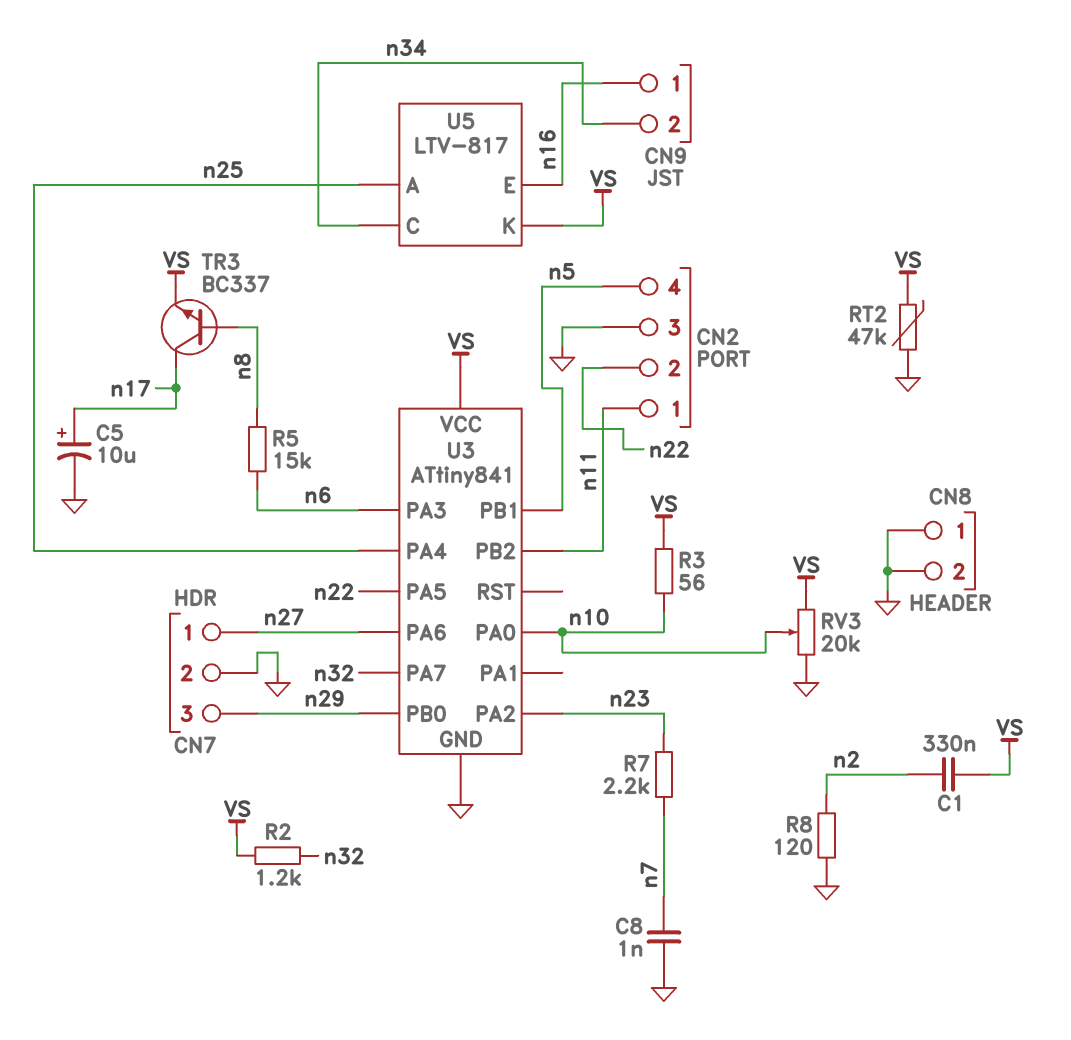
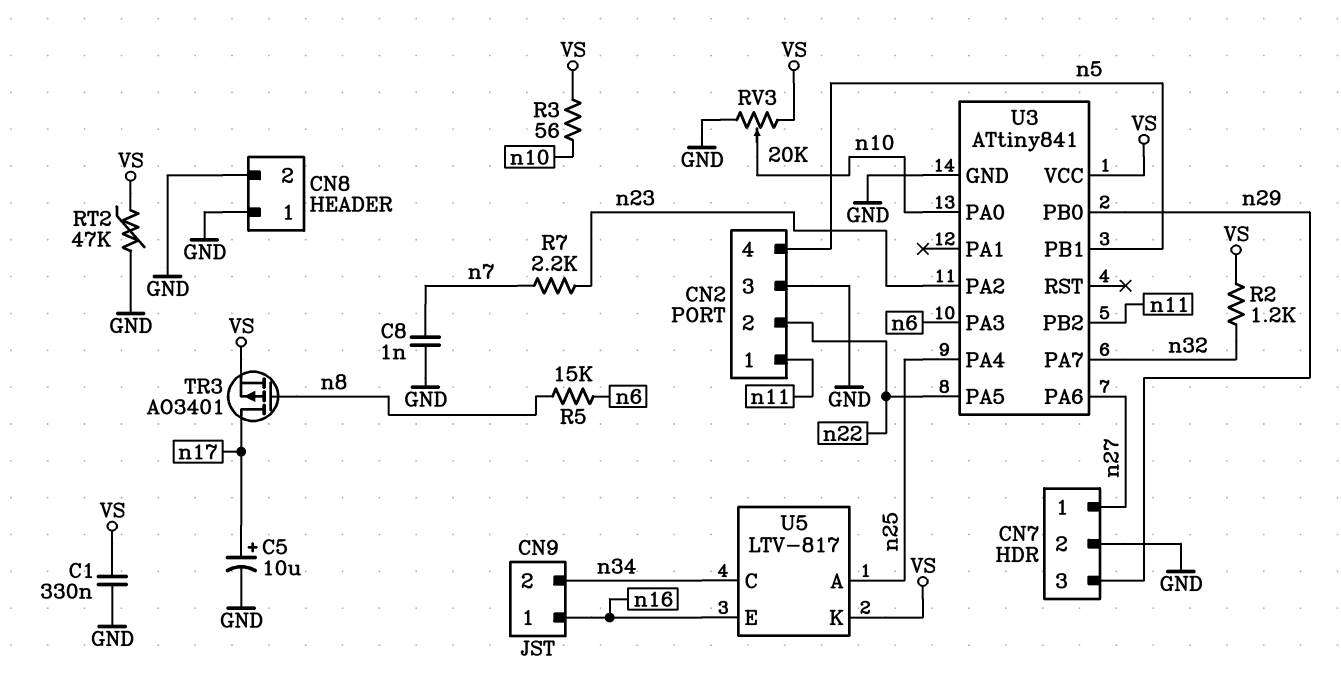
C1: 330nF (VS, n2) -> 330nF (GND, VS)
R8: 120 (GND, n2) -> none
TR3: NPN BC337 (B n8, C n17, E VS) -> PMOS AO3401 (G n8, D n17, S VS)

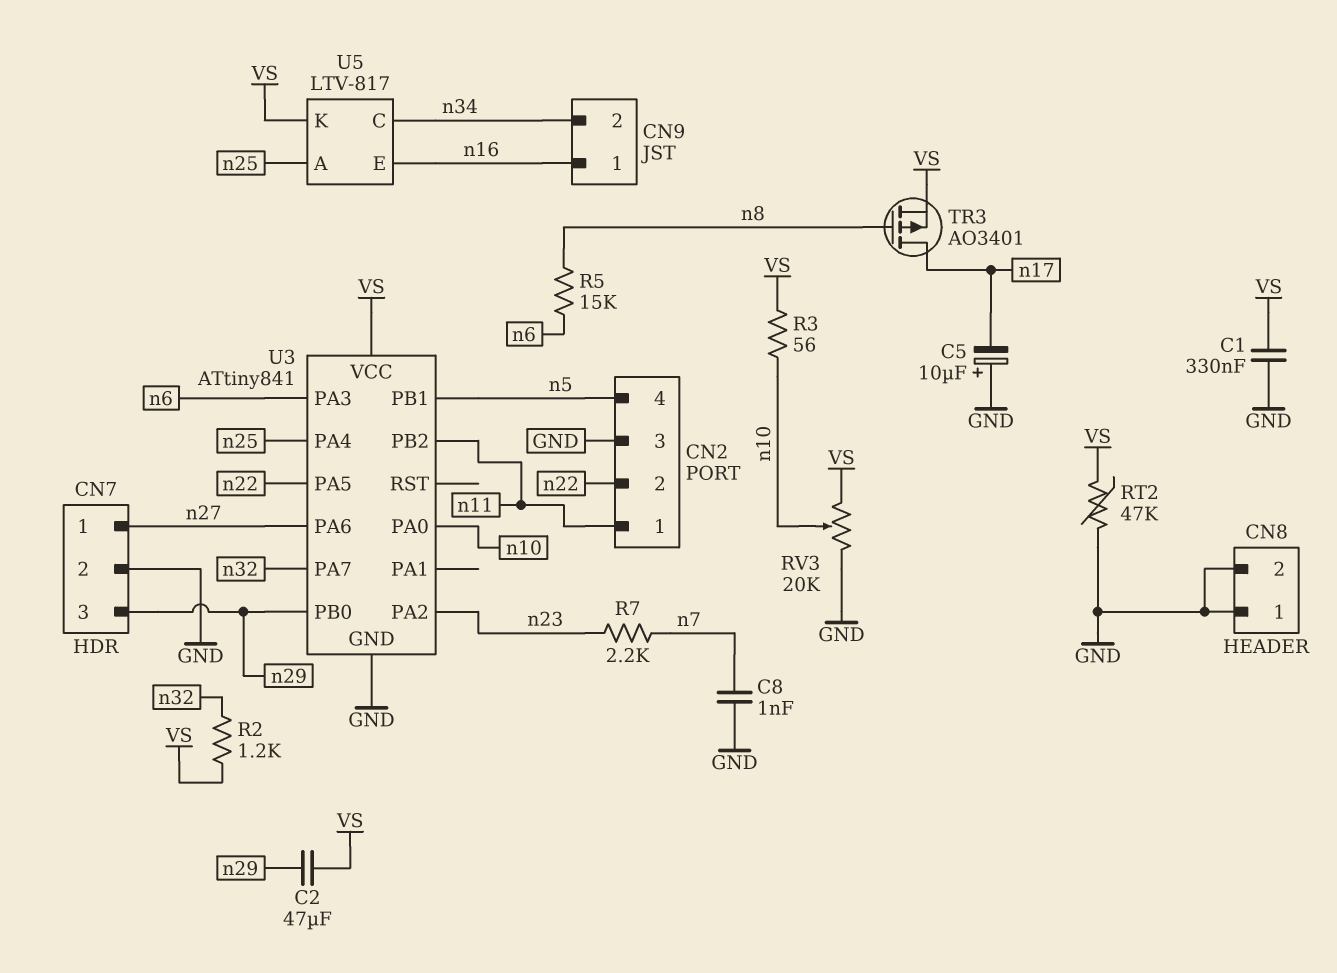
C2: none -> 47uF (VS, n29)
C5: 10uF (plus n17, minus GND) -> 10uF (plus GND, minus n17)

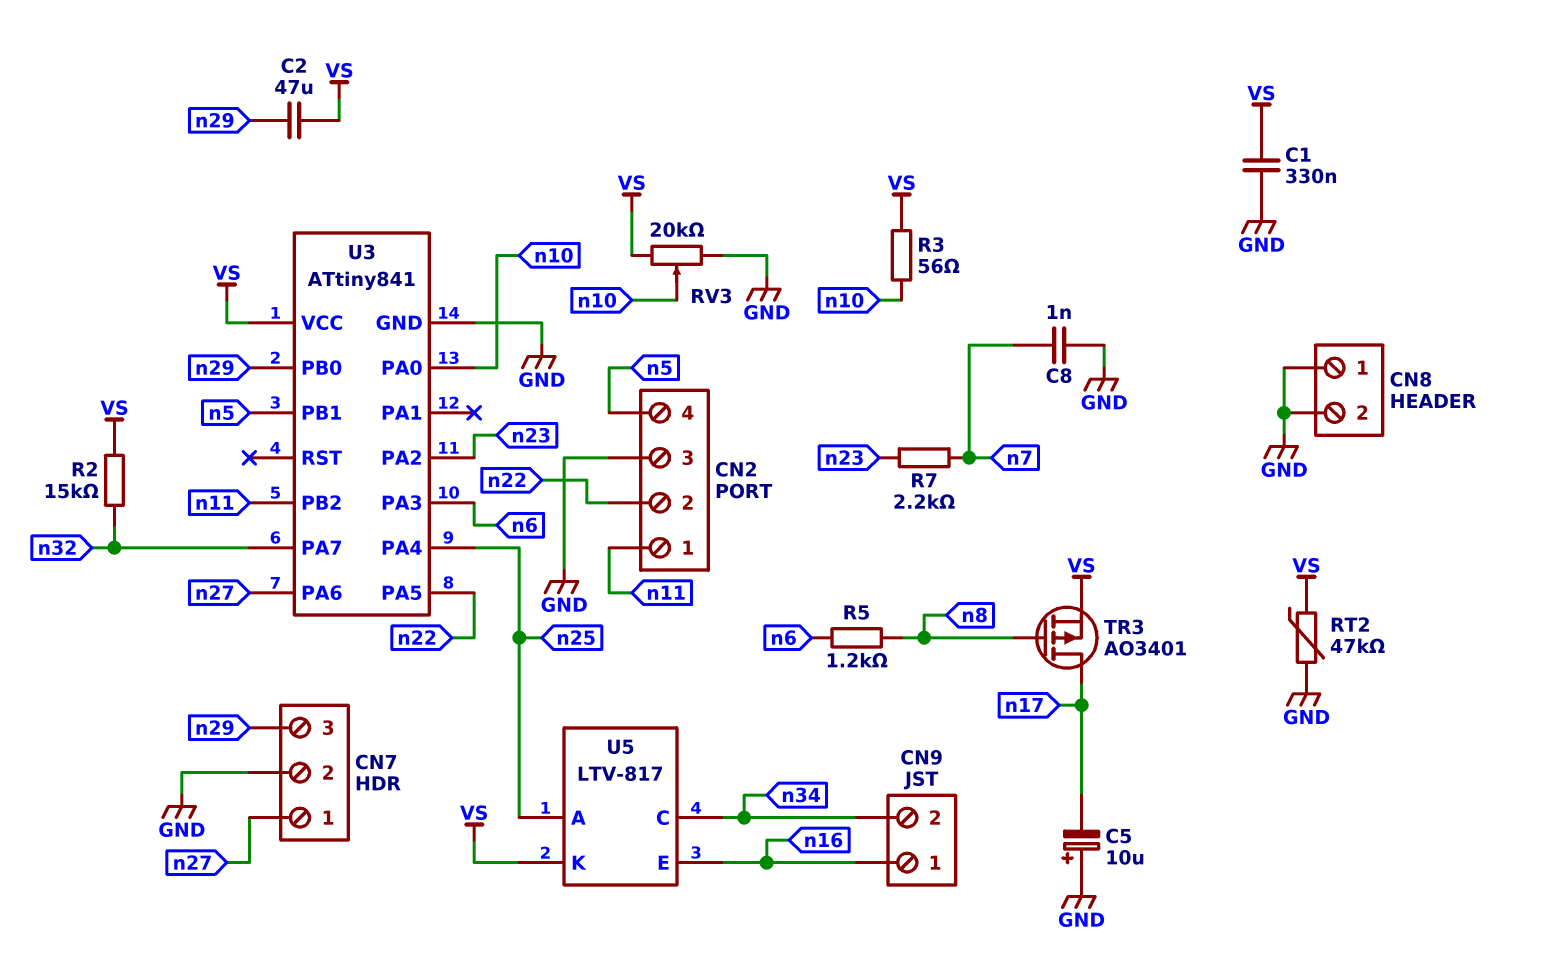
R2: 1.2k (VS, n32) -> 15k (VS, n32)
R5: 15k (n6, n8) -> 1.2k (n6, n8)

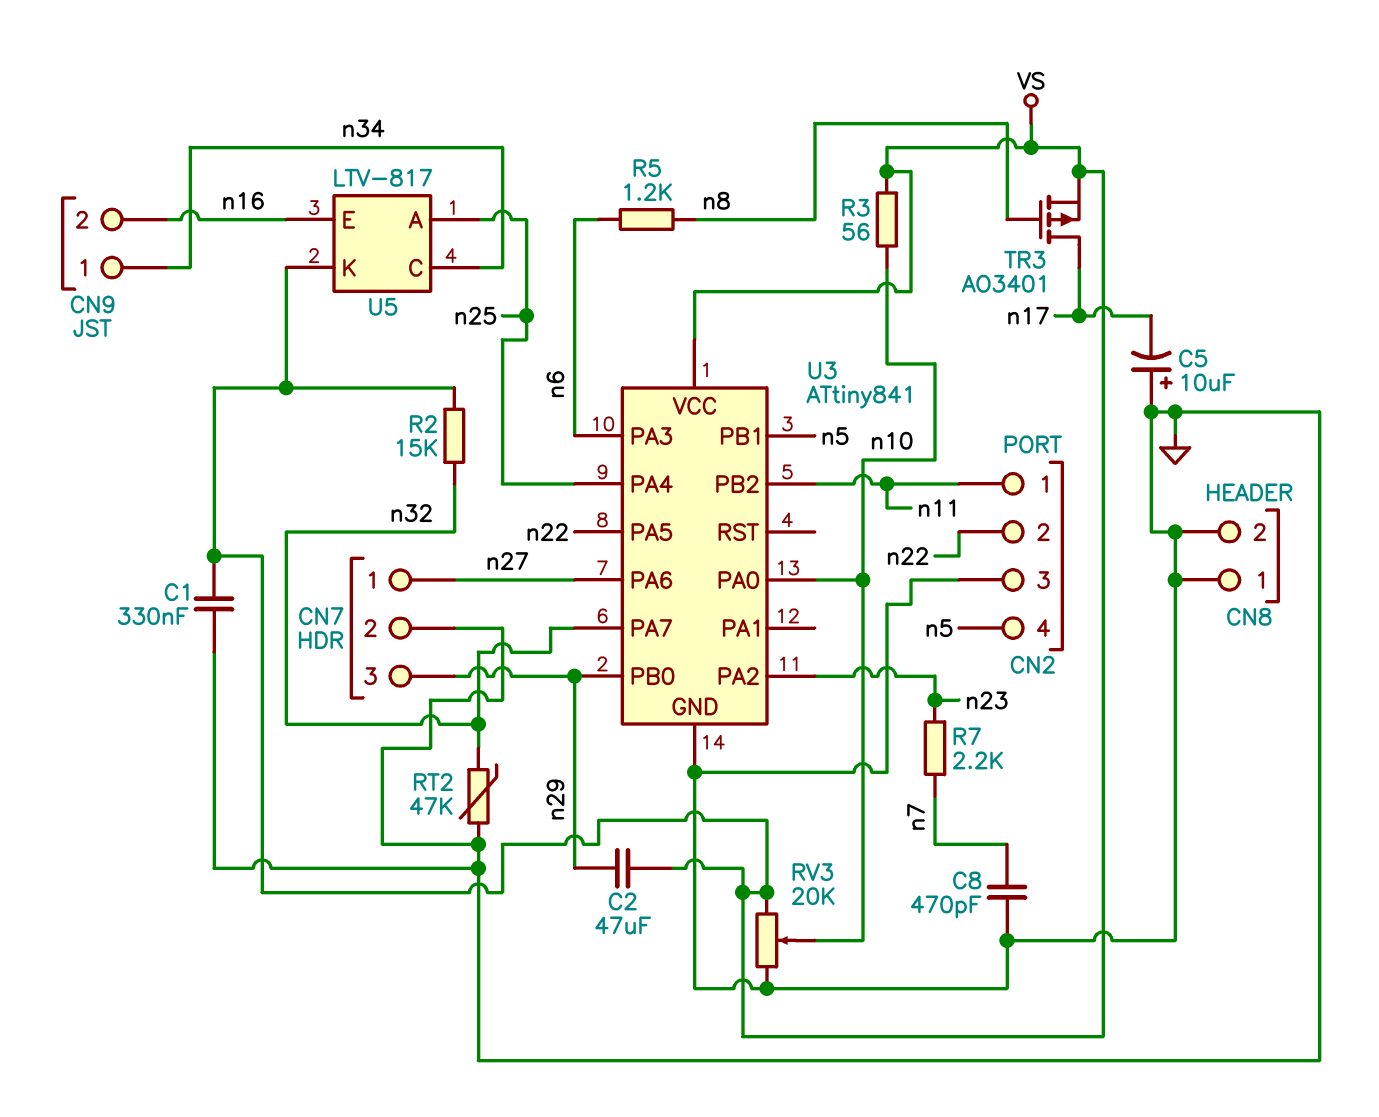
C8: 1nF (GND, n7) -> 470pF (GND, n7)
CN9 pin 1: n16 -> n34
CN9 pin 2: n34 -> n16
RT2: 47k (GND, VS) -> 47k (GND, n32)

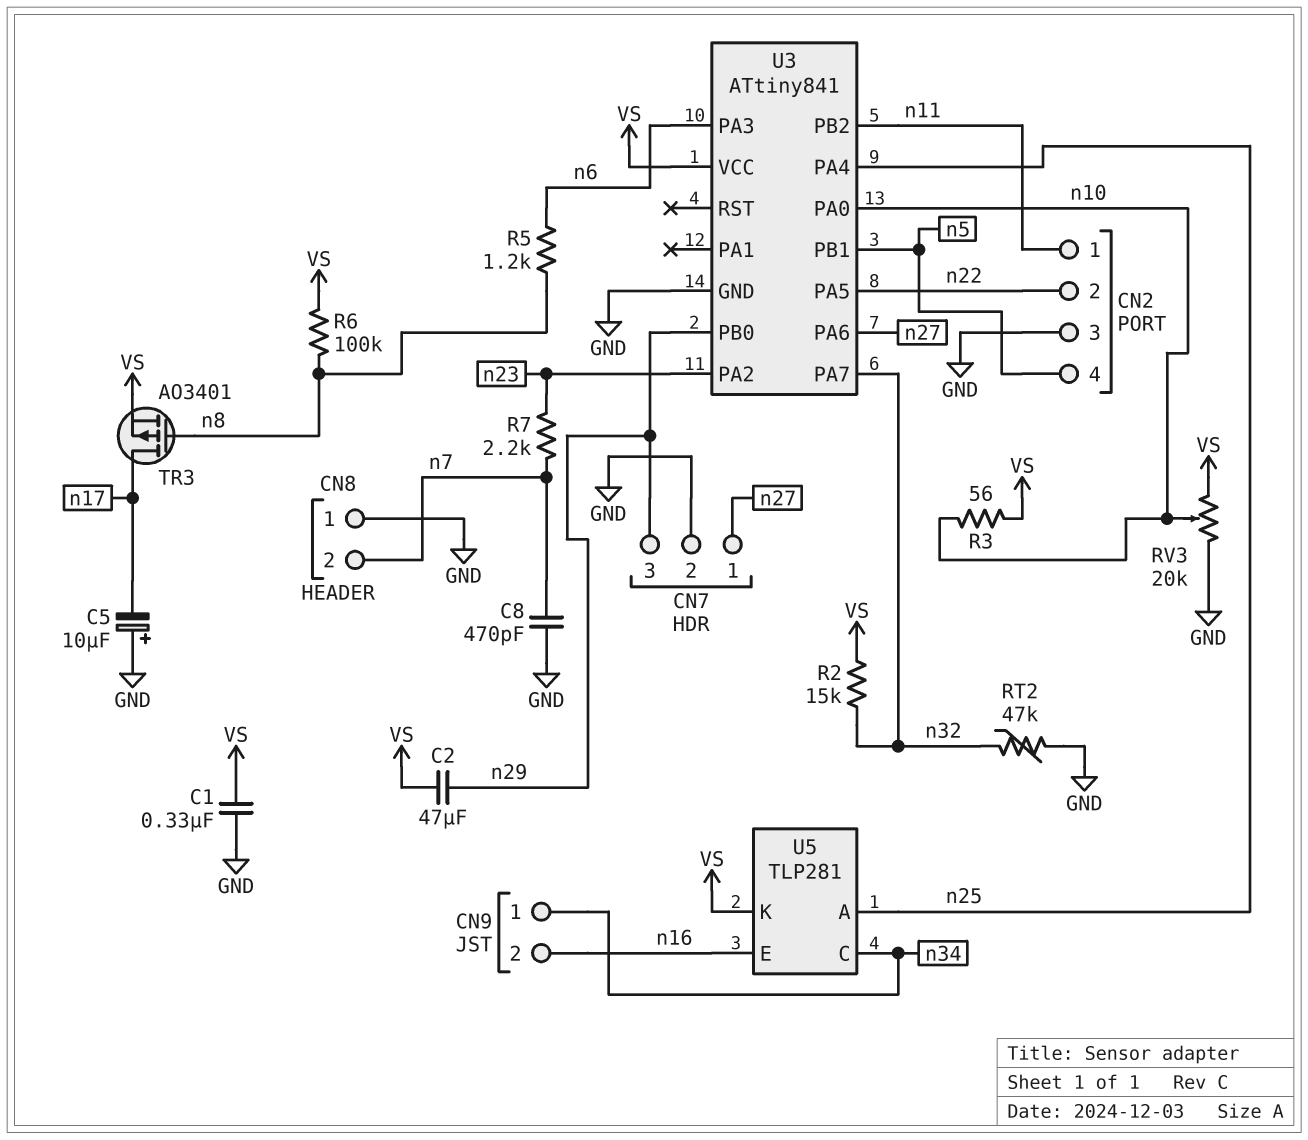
CN8 pin 2: GND -> n7
R6: none -> 100k (VS, n8)
U5: LTV-817 -> TLP281

